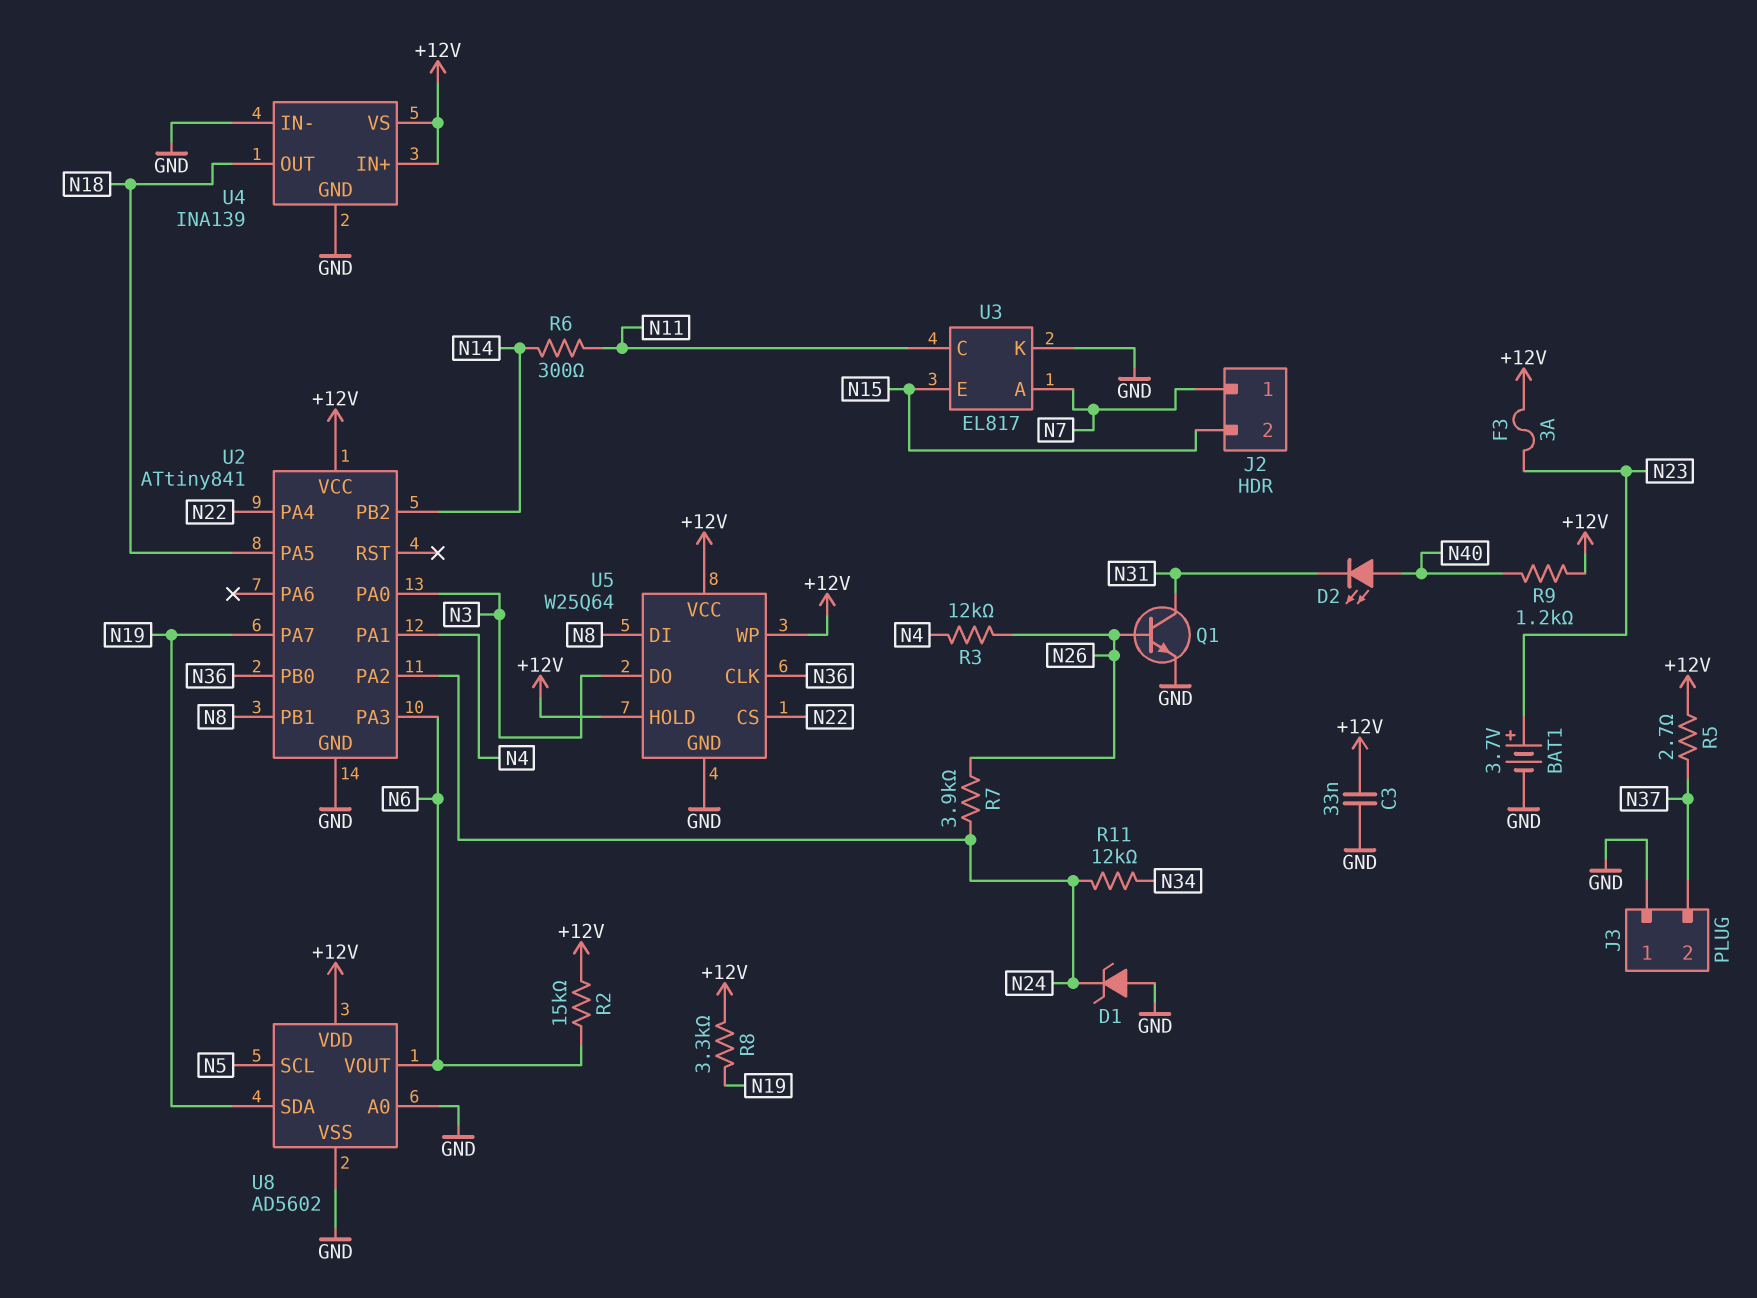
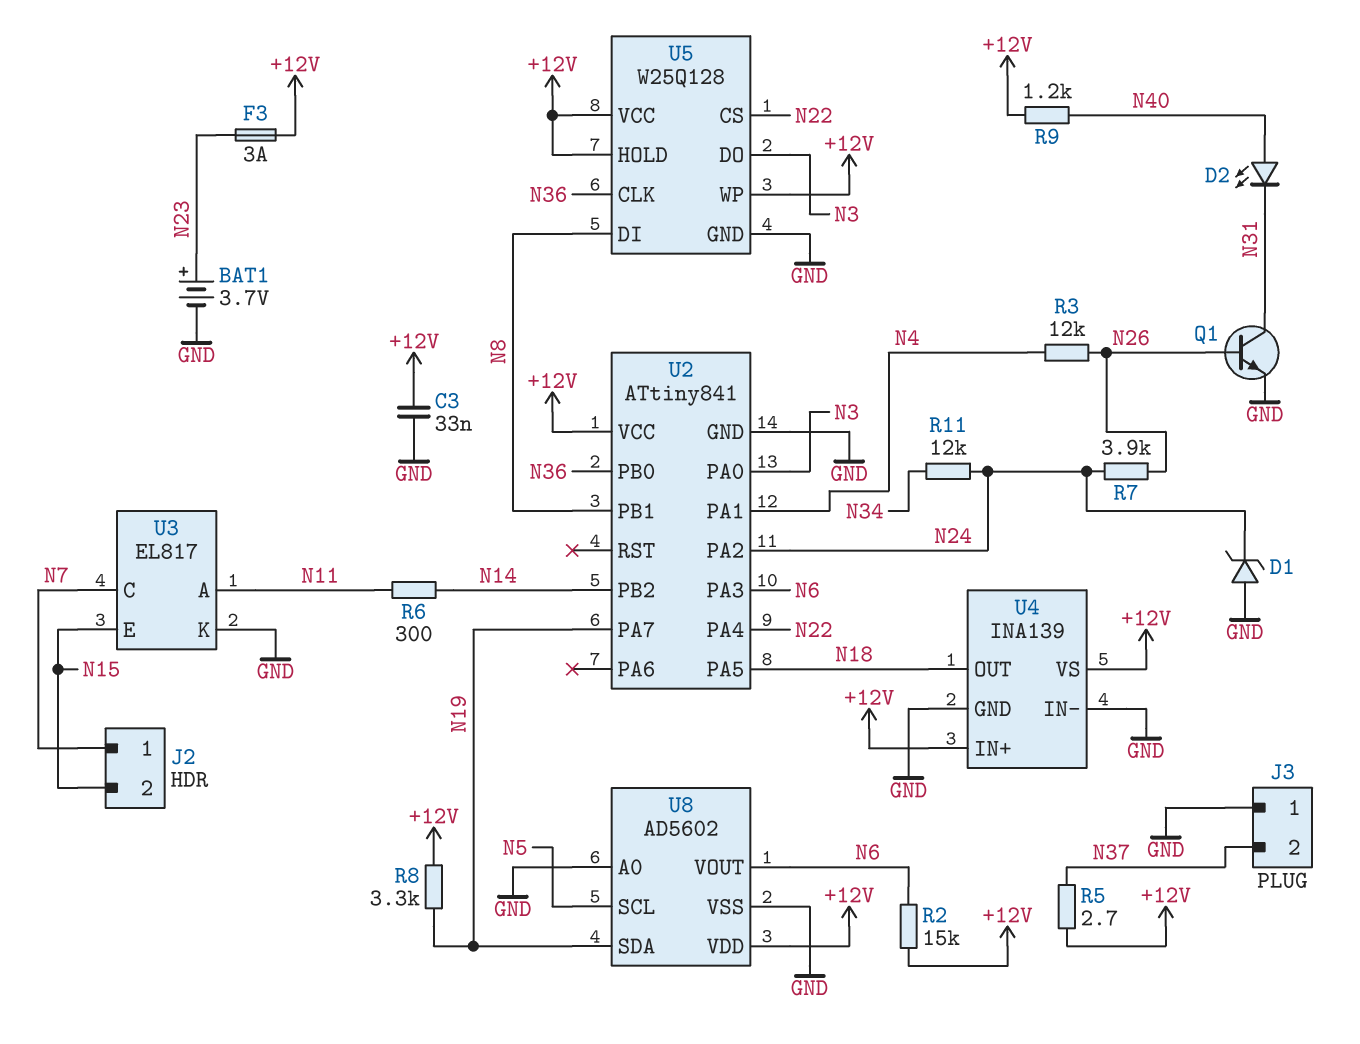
U3 pin A: N7 -> N11
U3 pin C: N11 -> N7
U5: W25Q64 -> W25Q128

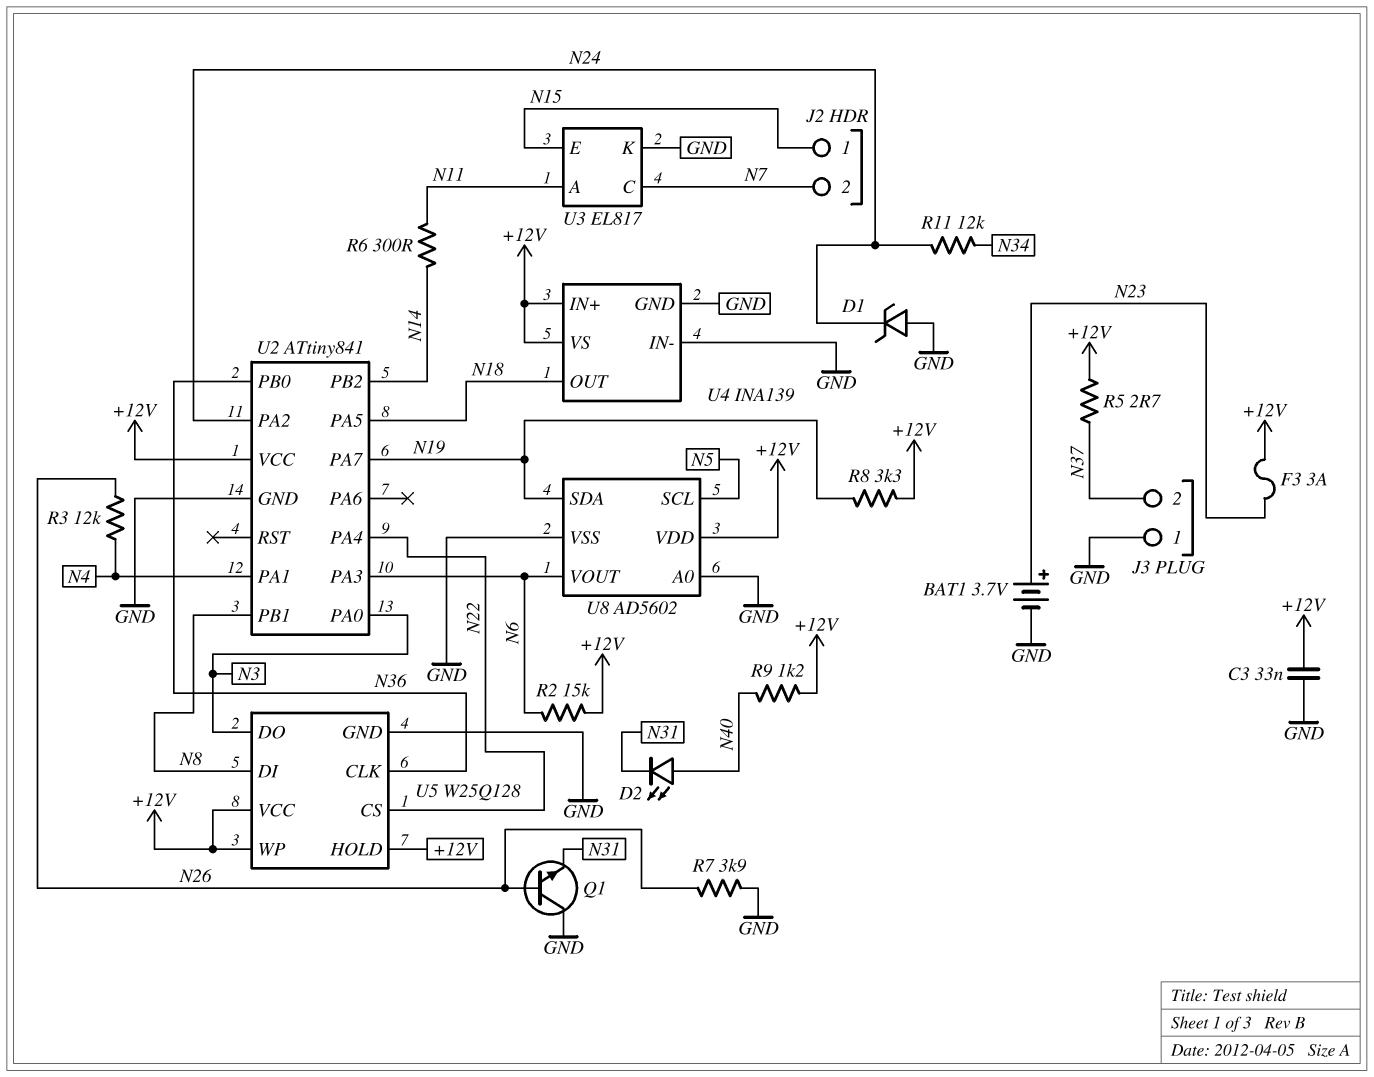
J2 pin 1: N7 -> N15
J2 pin 2: N15 -> N7
Q1: NPN (B N26, C N31, E GND) -> NPN (B N26, C GND, E N31)
R7: 3.9k (N24, N26) -> 3.9k (GND, N26)

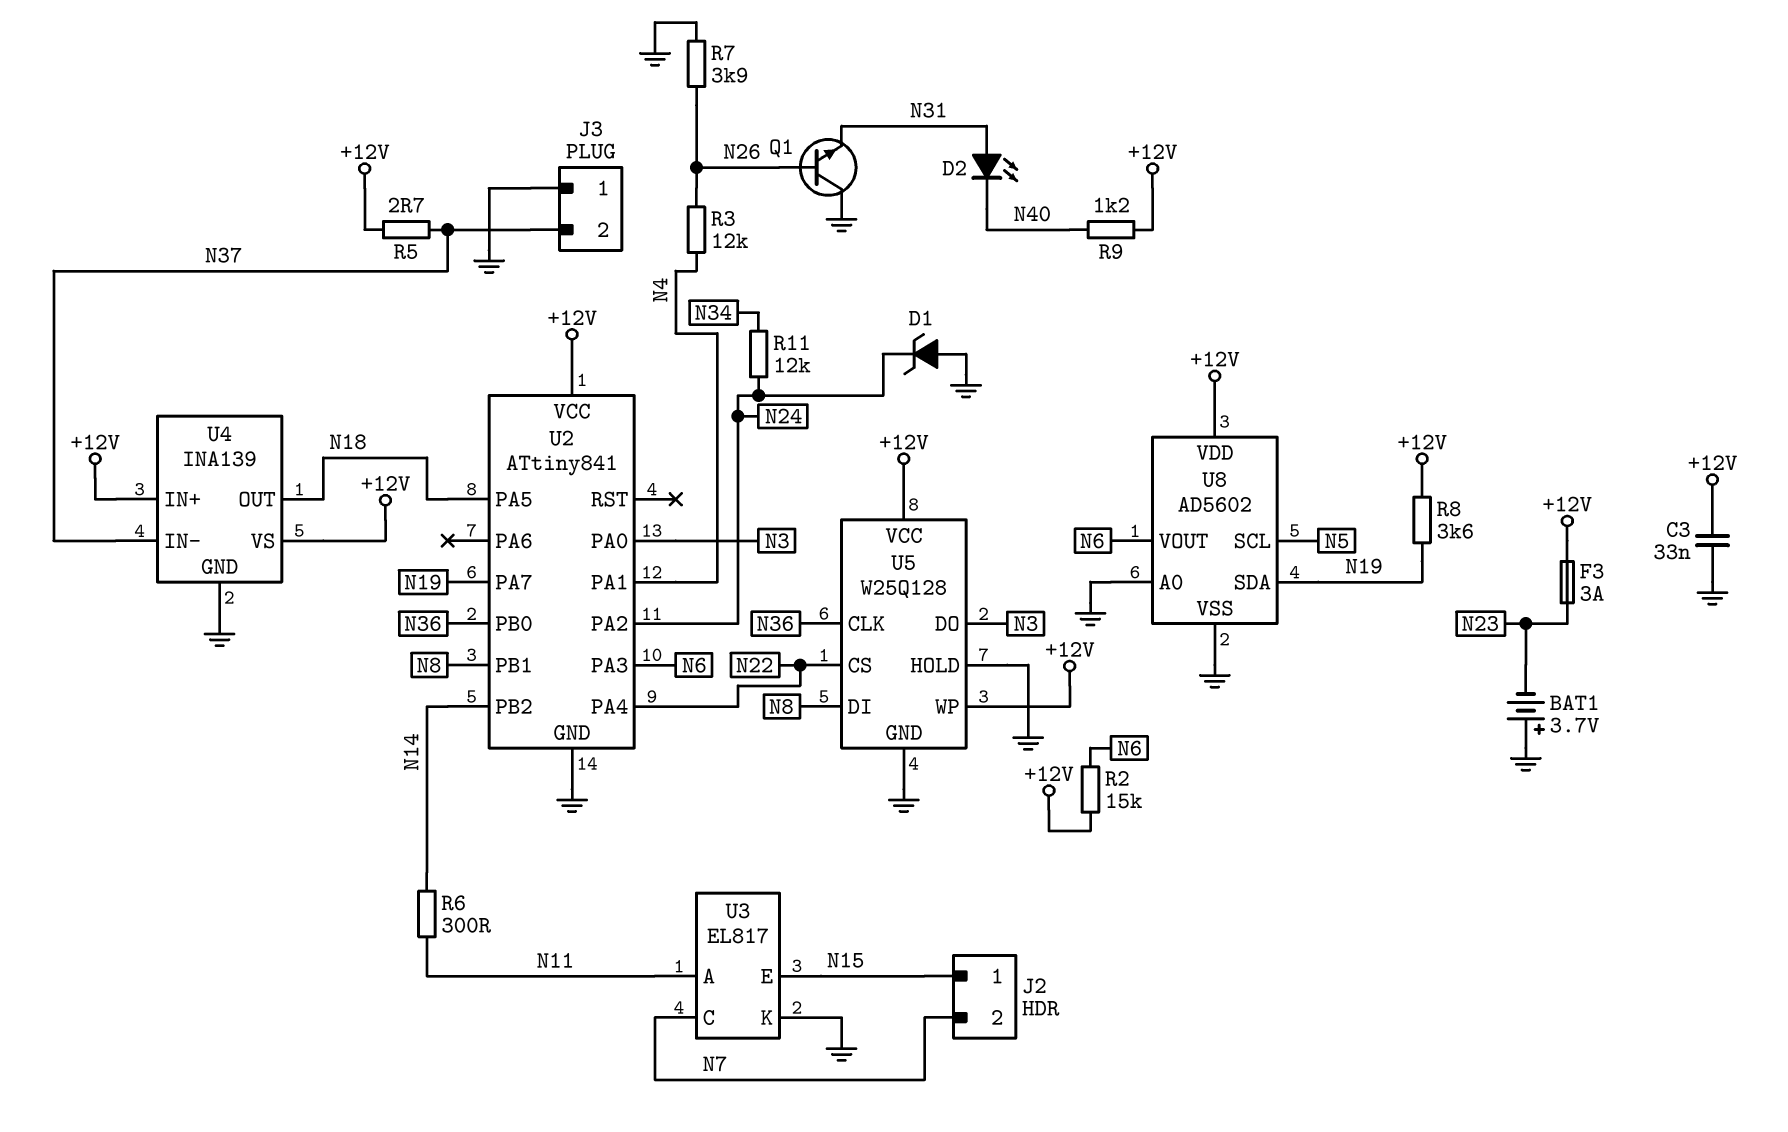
BAT1: 3.7V (plus N23, minus GND) -> 3.7V (plus GND, minus N23)
D2: LED (A N40, K N31) -> LED (A N31, K N40)
R8: 3.3k (+12V, N19) -> 3.6k (+12V, N19)
U4 pin IN-: GND -> N37
U5 pin HOLD: +12V -> GND

